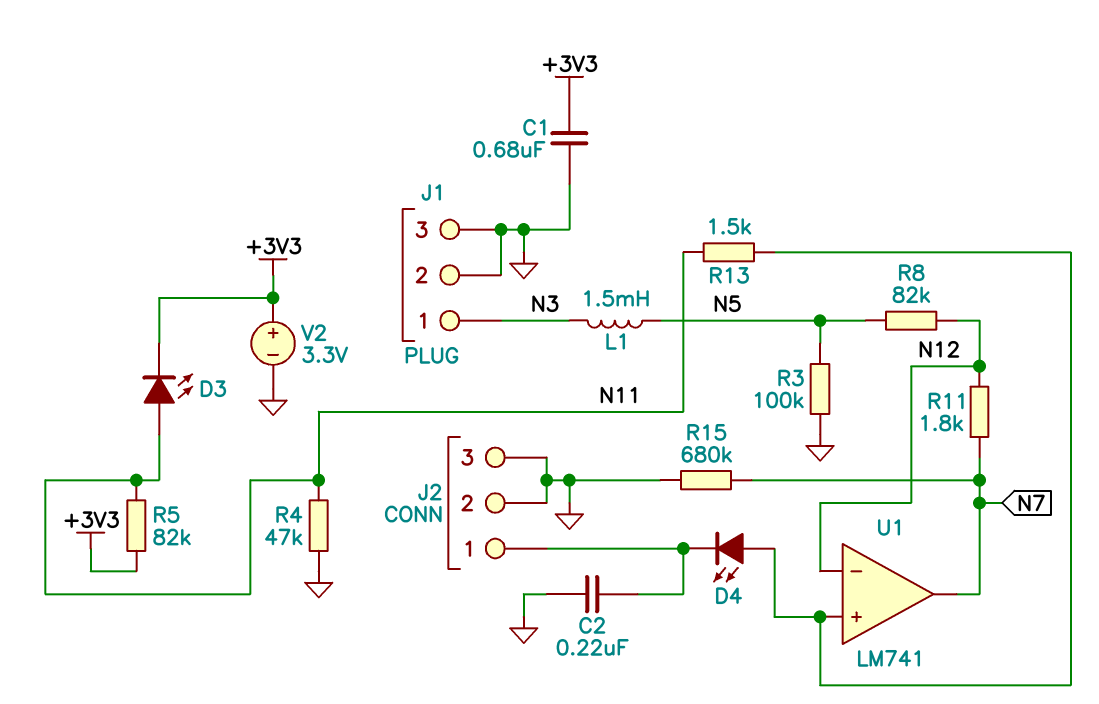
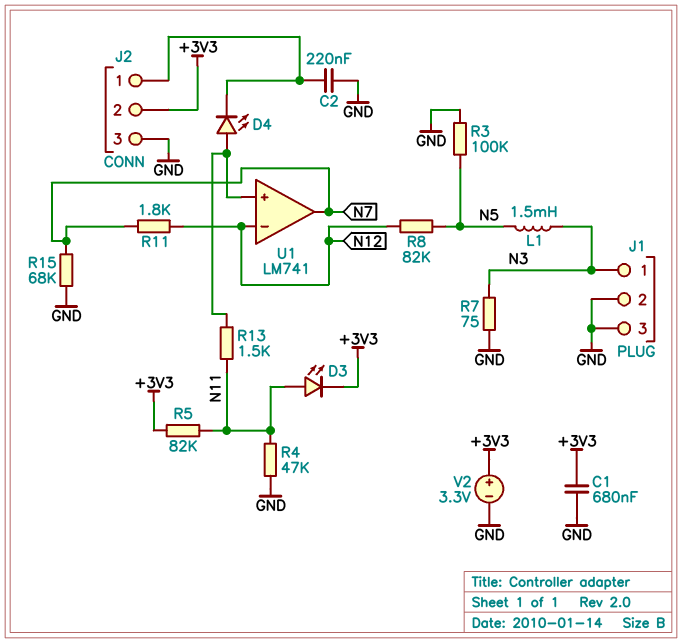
J2 pin 2: GND -> +3V3
R7: none -> 75 (GND, N3)
R15: 680k (GND, N7) -> 68k (GND, N7)

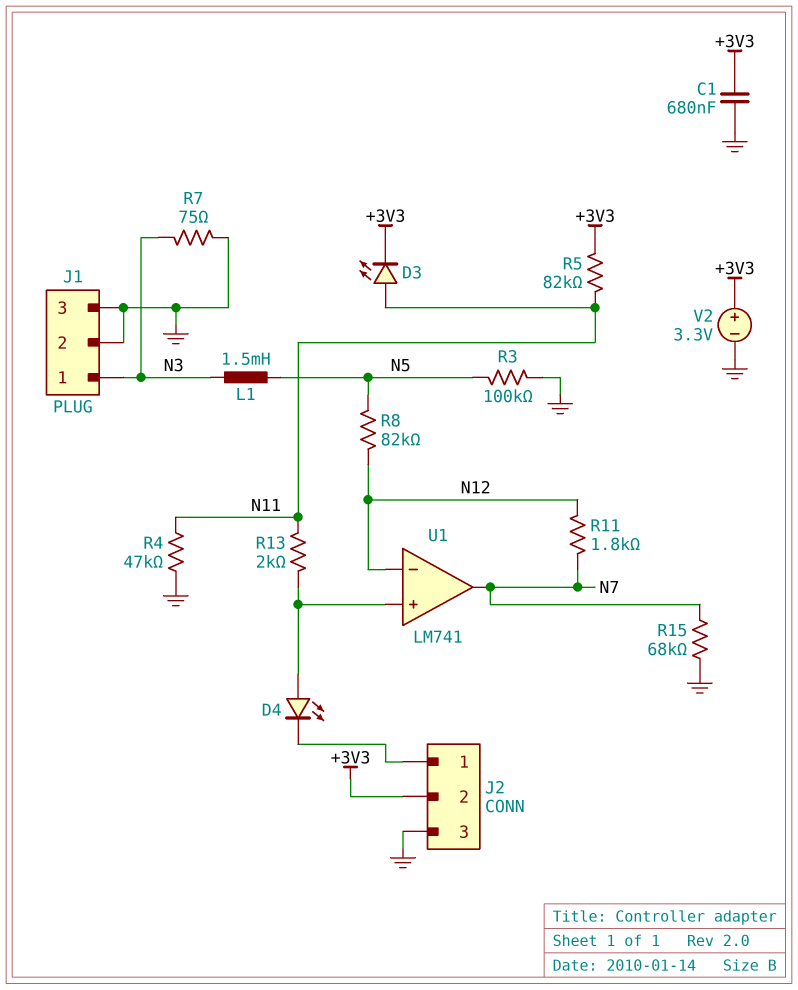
C2: 220nF (GND, J2/1) -> none
R13: 1.5k (N11, U1/in+) -> 2k (N11, U1/in+)

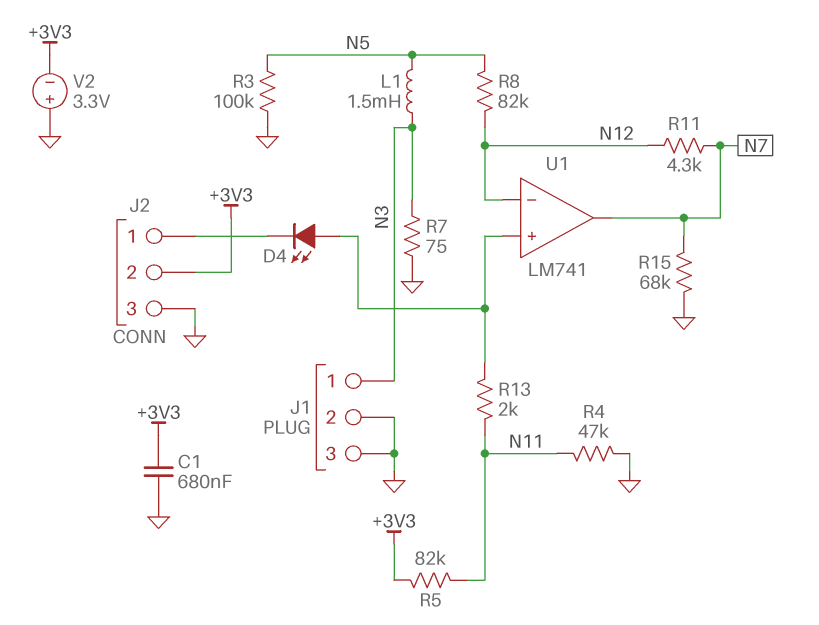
D3: LED (A N11, K +3V3) -> none
R11: 1.8k (N7, N12) -> 4.3k (N7, N12)
V2: 3.3V (plus +3V3, minus GND) -> 3.3V (plus GND, minus +3V3)

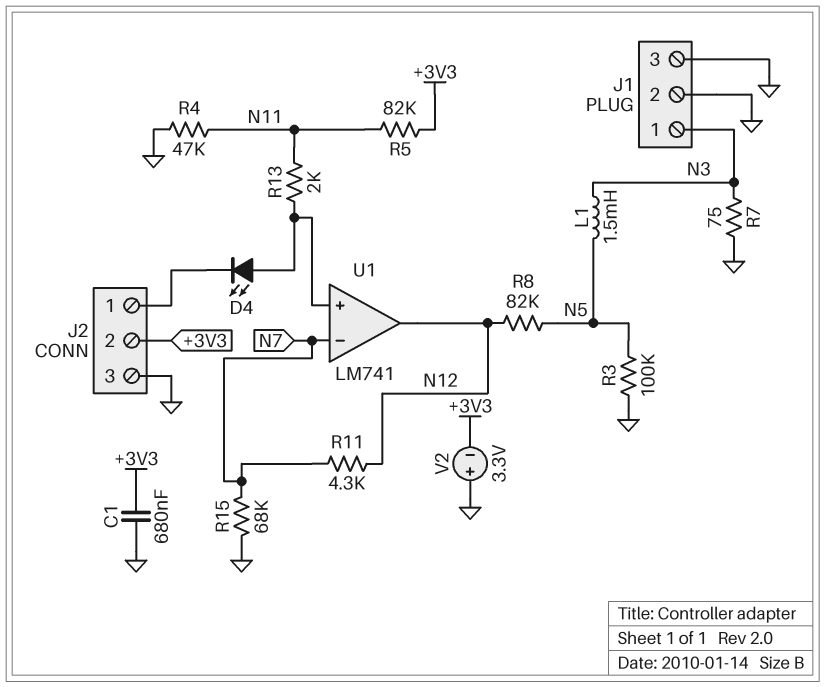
U1 pin in-: N12 -> N7
U1 pin out: N7 -> N12

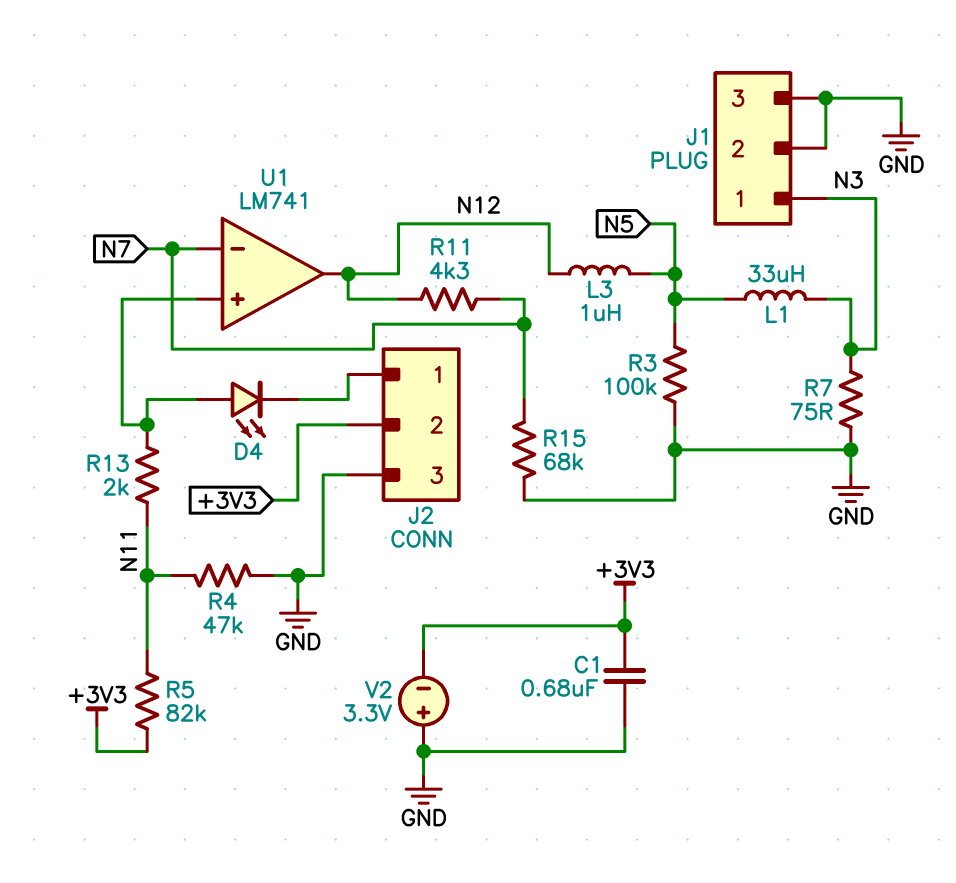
L1: 1.5mH (N3, N5) -> 33uH (N3, N5)
L3: none -> 1uH (N5, N12)
R8: 82k (N5, N12) -> none

